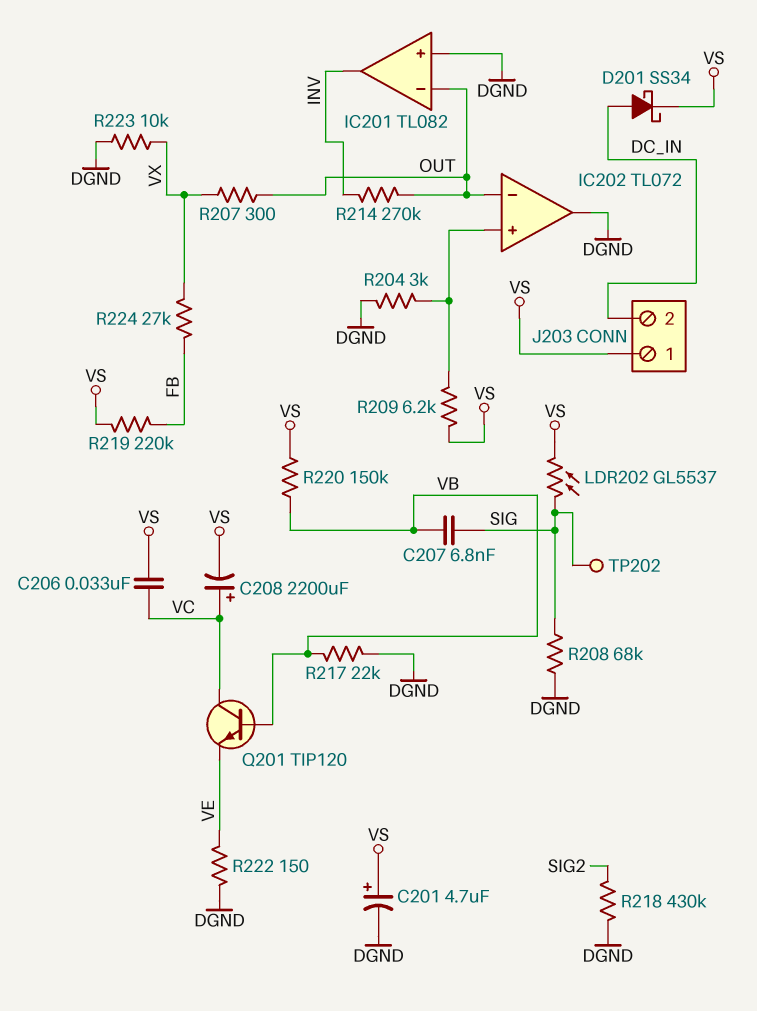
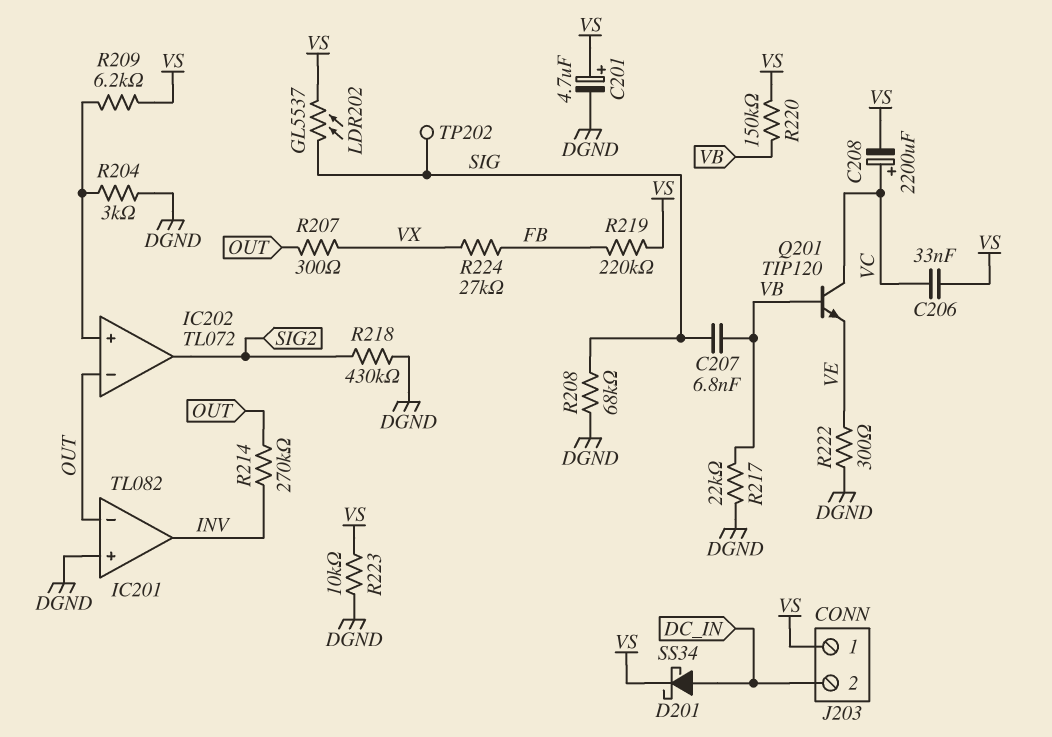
IC202 pin out: DGND -> SIG2
R222: 150 (DGND, VE) -> 300 (DGND, VE)
R223: 10k (DGND, VX) -> 10k (DGND, VS)

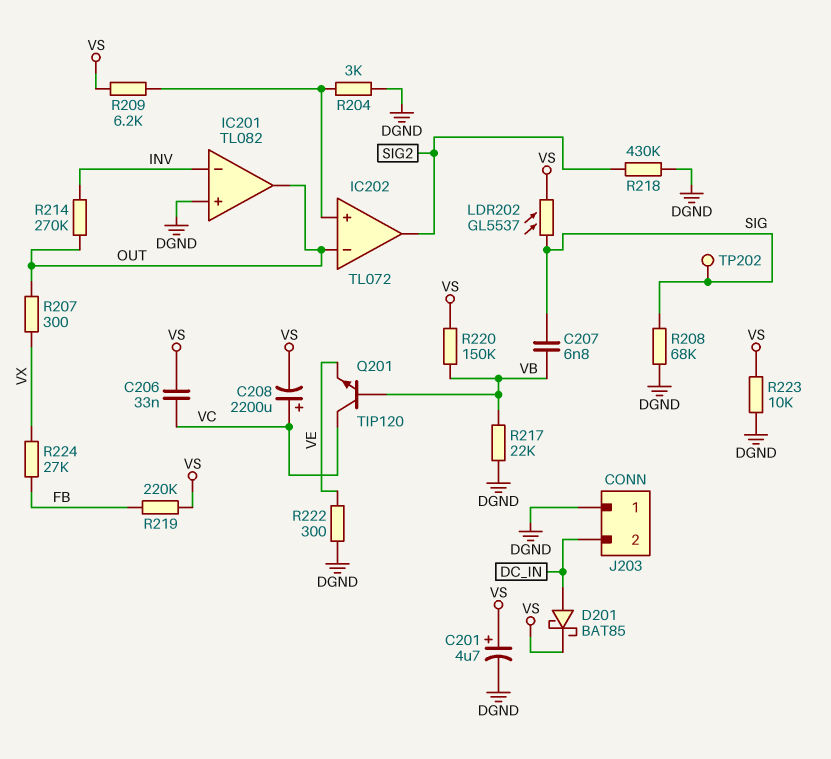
D201: schottky SS34 (A DC_IN, K VS) -> schottky BAT85 (A DC_IN, K VS)
IC201 pin in-: OUT -> INV
IC201 pin out: INV -> OUT
J203 pin 1: VS -> DGND

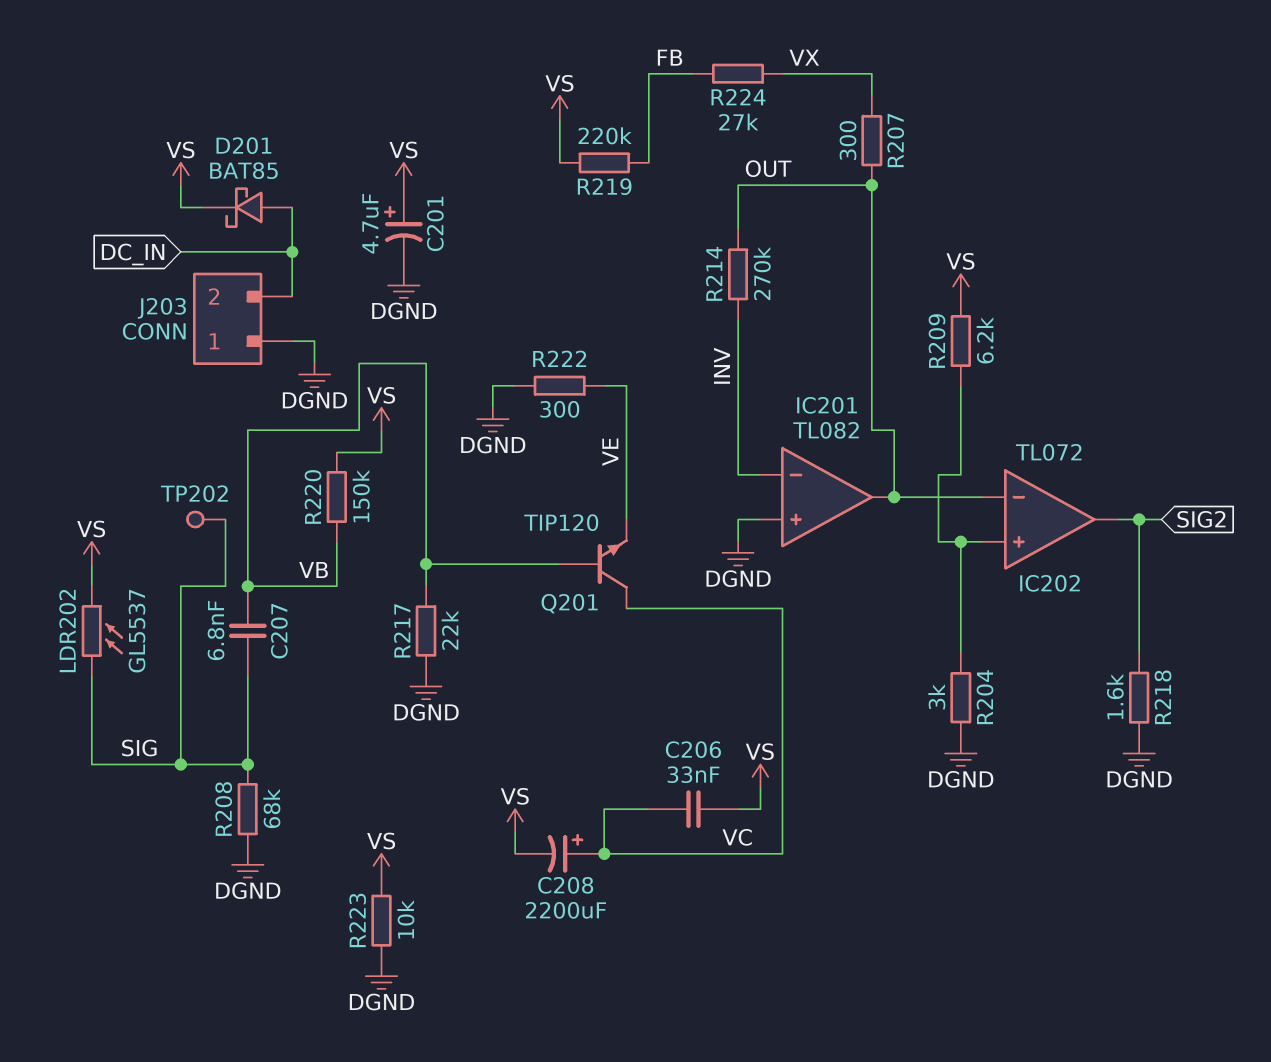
R218: 430k (DGND, SIG2) -> 1.6k (DGND, SIG2)

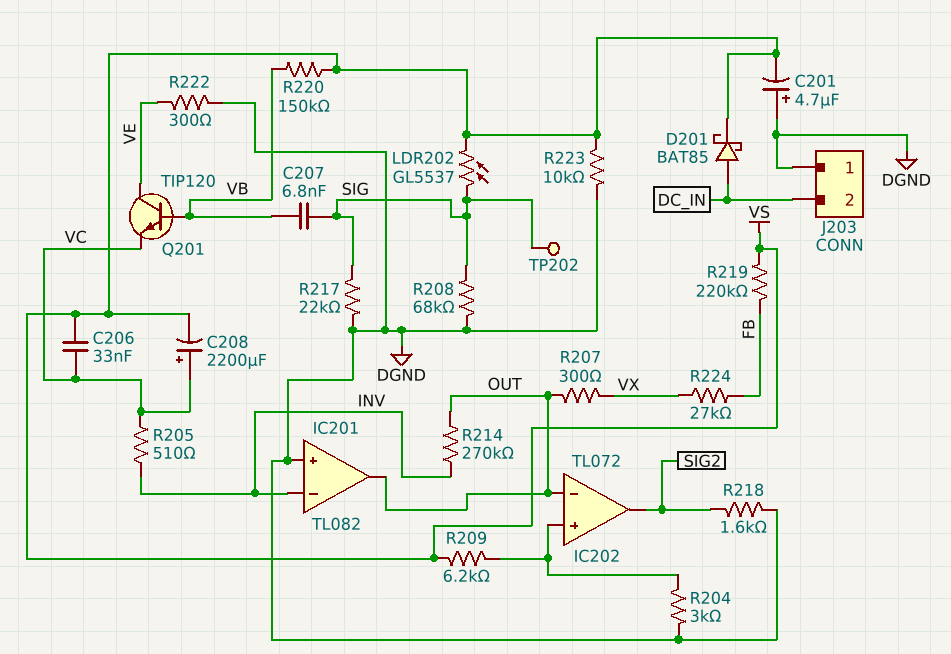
C201: 4.7uF (plus VS, minus DGND) -> 4.7uF (plus DGND, minus VS)
Q201: NPN TIP120 (B VB, C VC, E VE) -> NPN TIP120 (B VB, C VE, E VC)
R205: none -> 510 (INV, VC)
R217: 22k (DGND, VB) -> 22k (DGND, SIG)

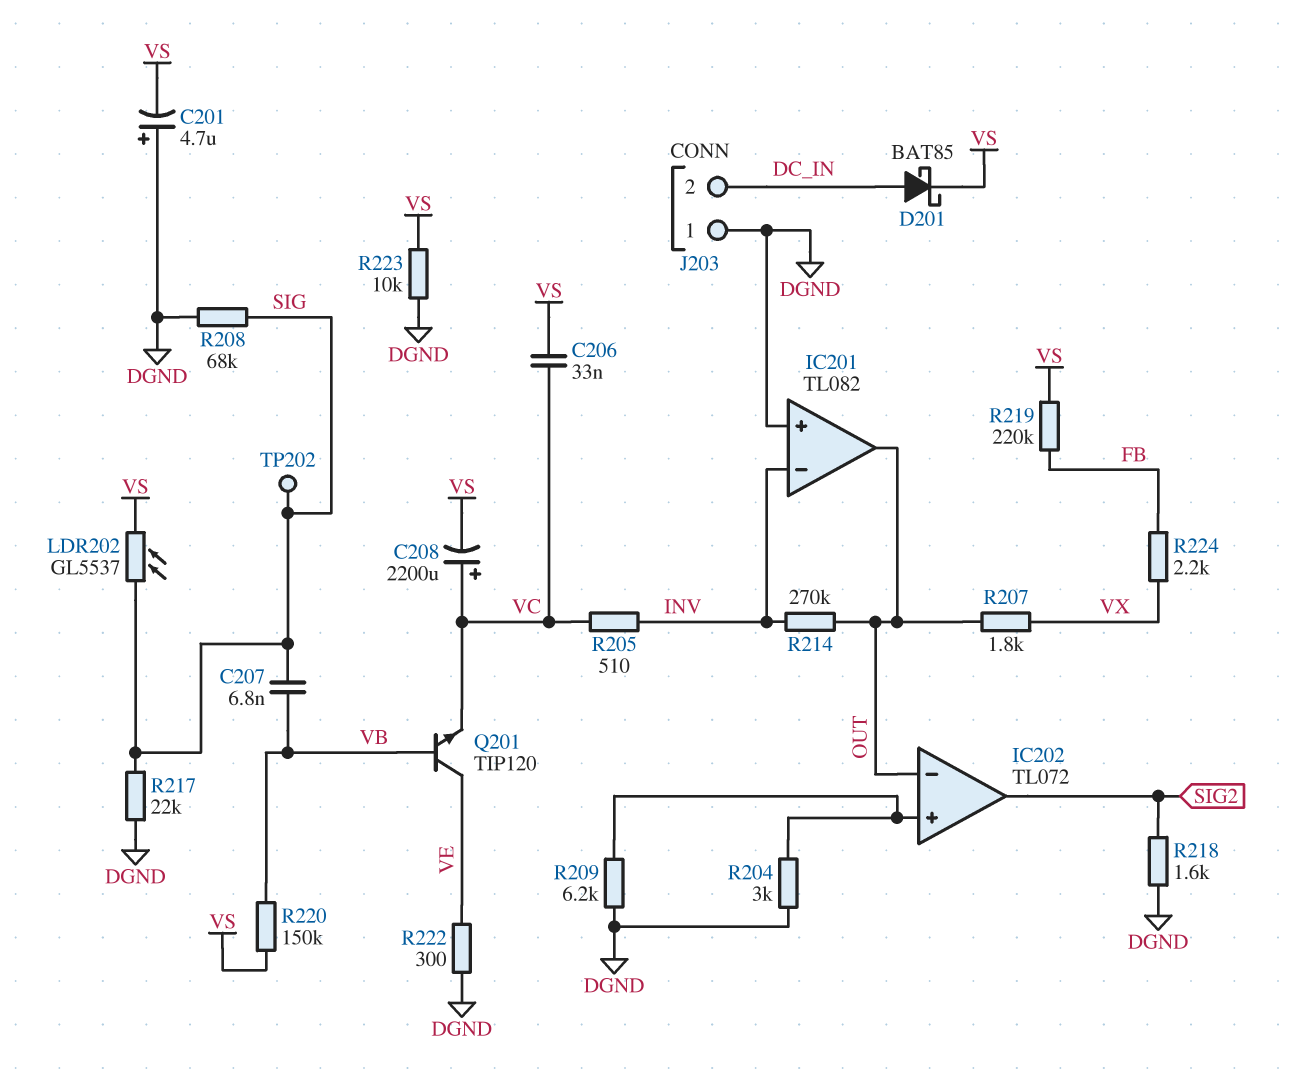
R207: 300 (OUT, VX) -> 1.8k (OUT, VX)
R209: 6.2k (IC202/in+, VS) -> 6.2k (DGND, IC202/in+)
R224: 27k (FB, VX) -> 2.2k (FB, VX)

